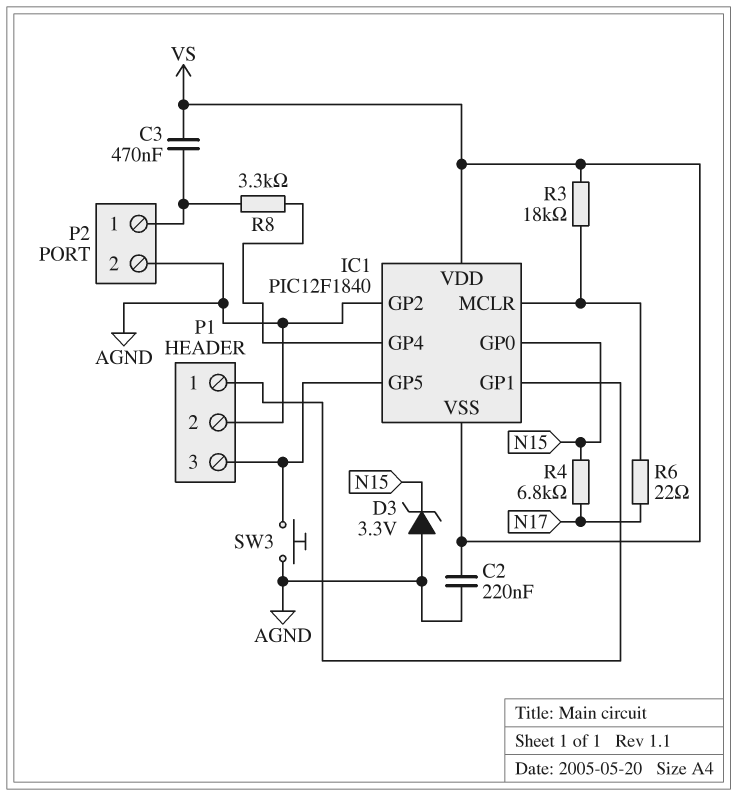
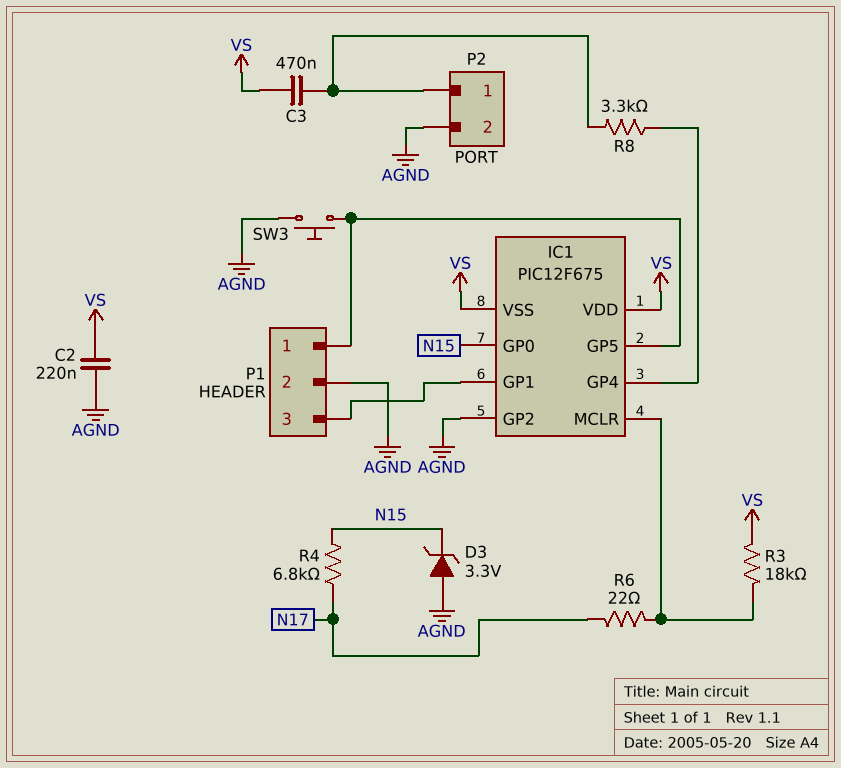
IC1: PIC12F1840 -> PIC12F675
P1 pin 1: IC1/GP1 -> IC1/GP5
P1 pin 3: IC1/GP5 -> IC1/GP1

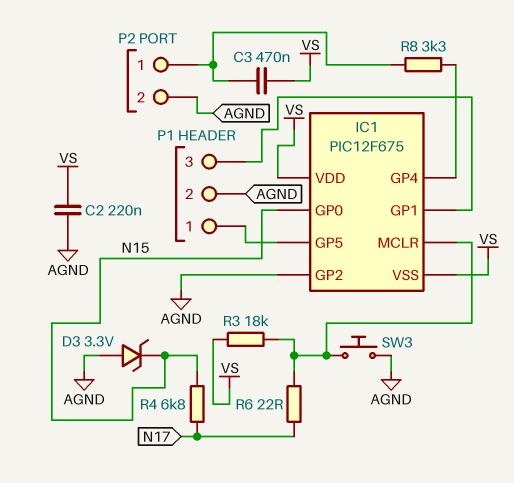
SW3: button (AGND, IC1/GP5) -> button (AGND, IC1/MCLR)

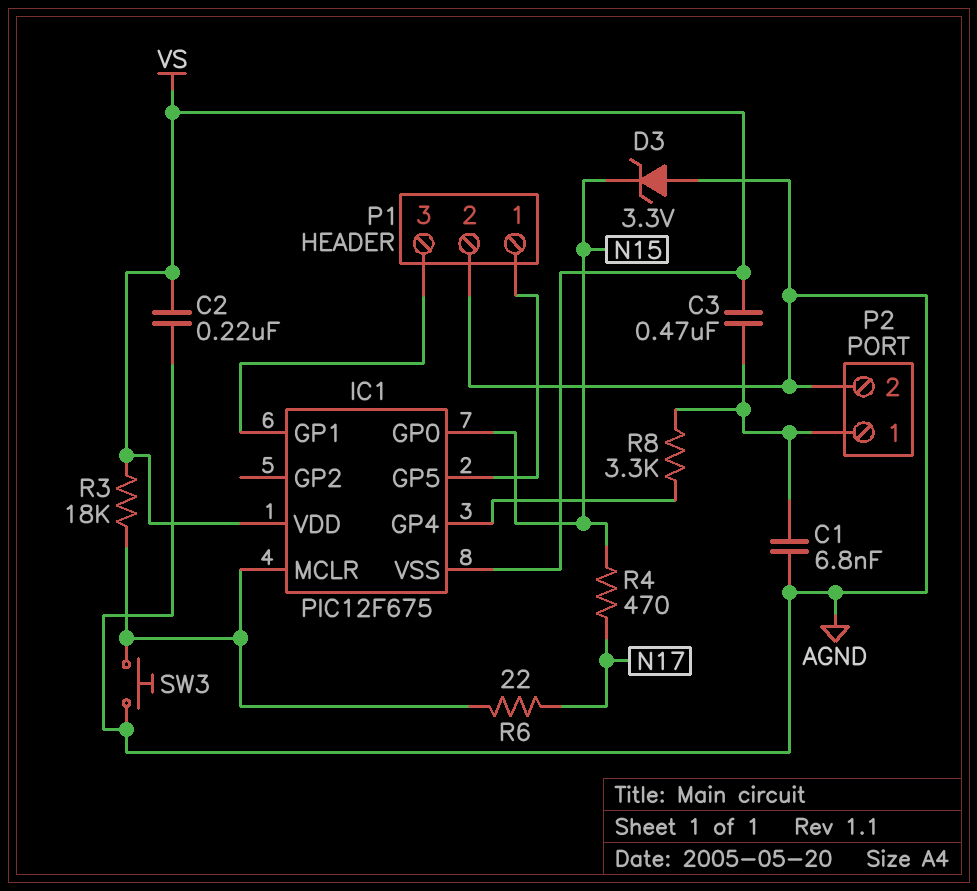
C1: none -> 6.8nF (AGND, P2/1)
IC1 pin GP2: AGND -> none
R4: 6.8k (N15, N17) -> 470 (N15, N17)

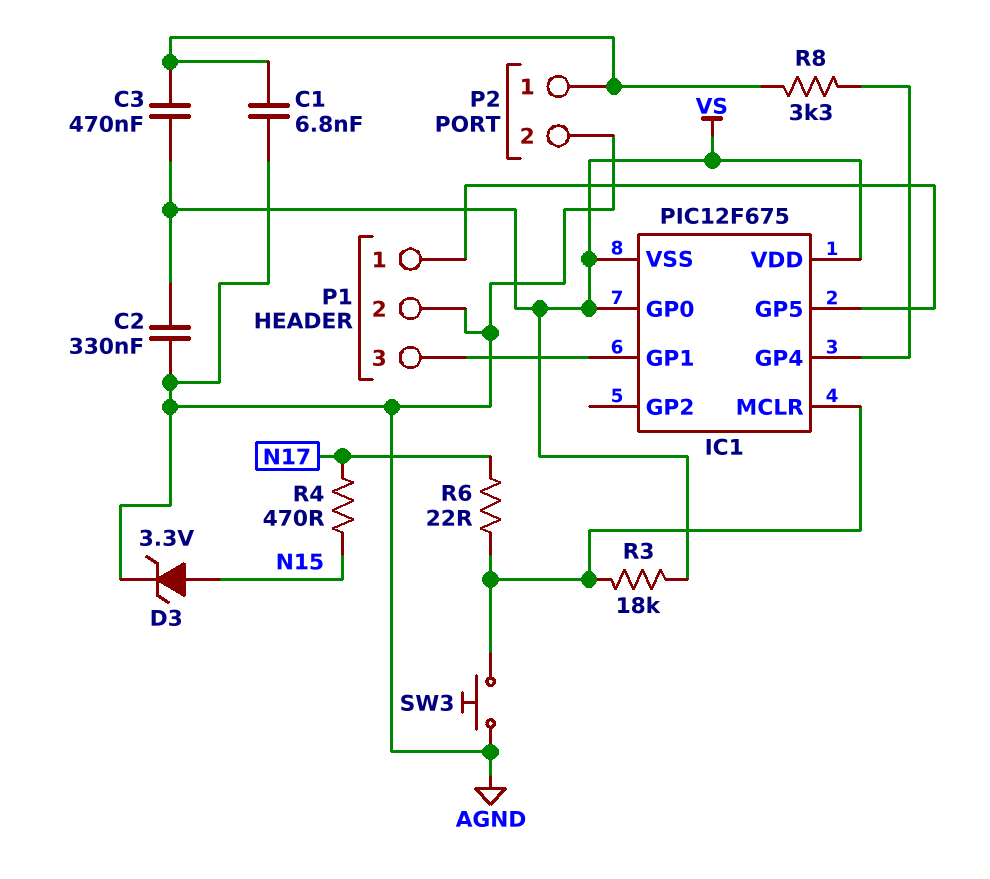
C2: 220nF (AGND, VS) -> 330nF (AGND, VS)
D3: zener 3.3V (A AGND, K N15) -> zener 3.3V (A N15, K AGND)
IC1 pin GP0: N15 -> VS

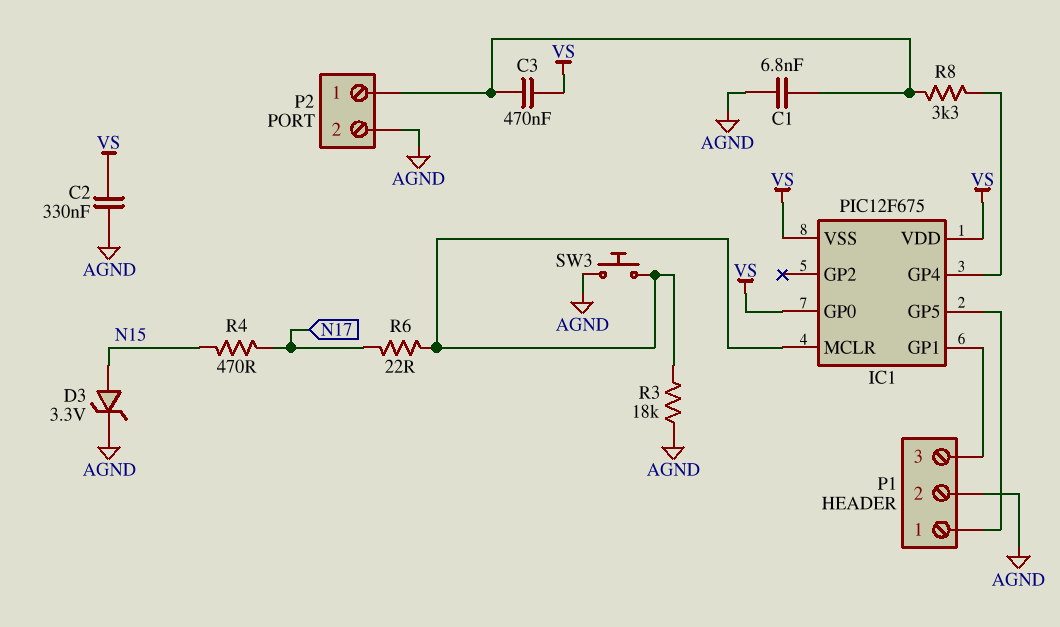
R3: 18k (IC1/MCLR, VS) -> 18k (AGND, IC1/MCLR)

